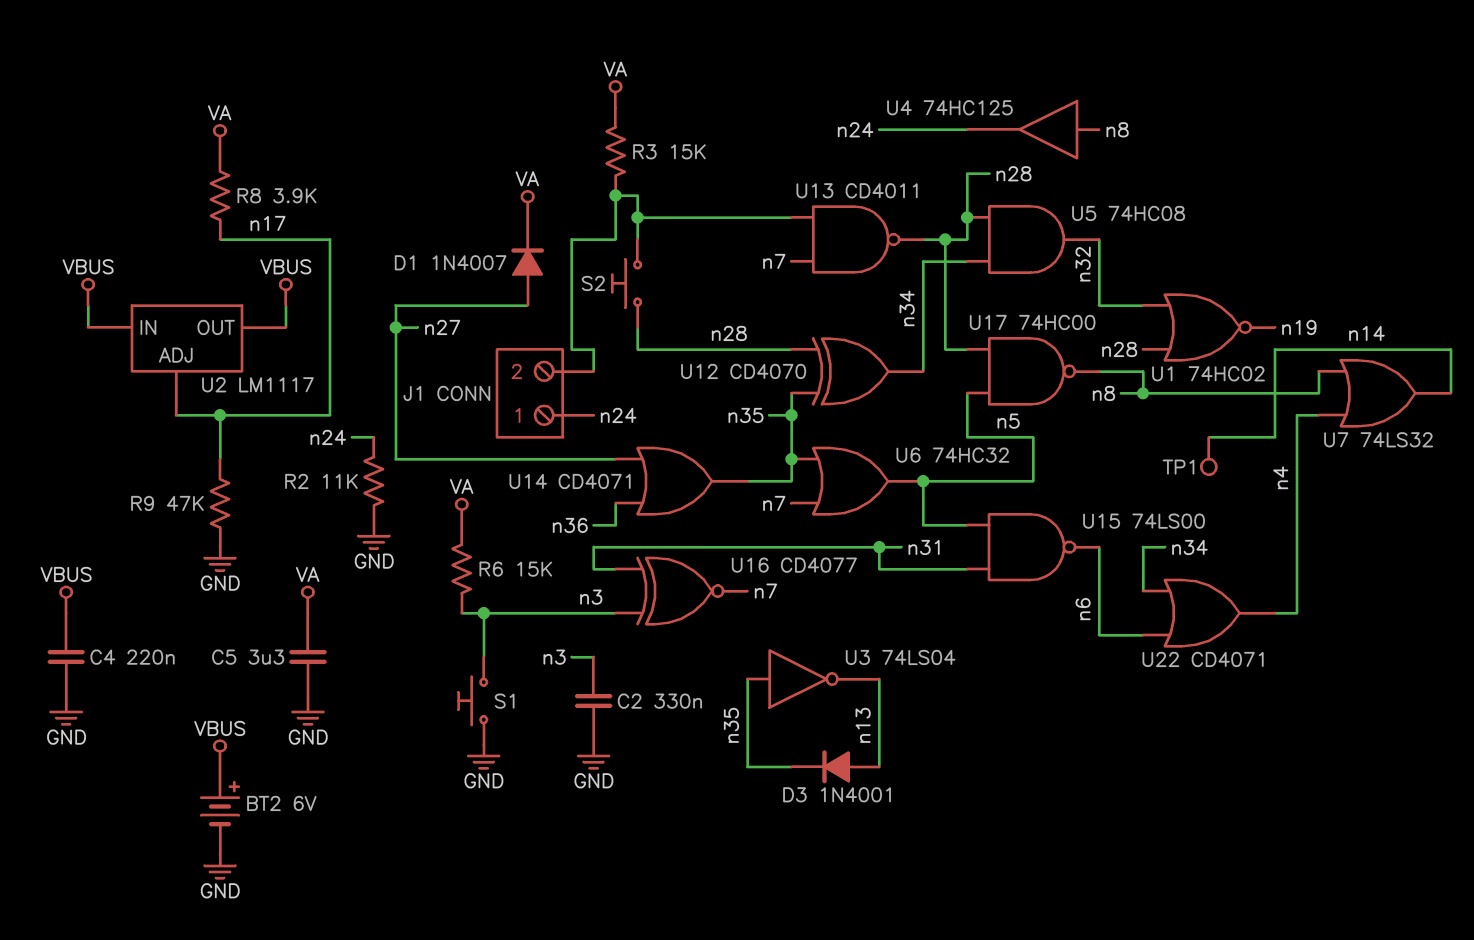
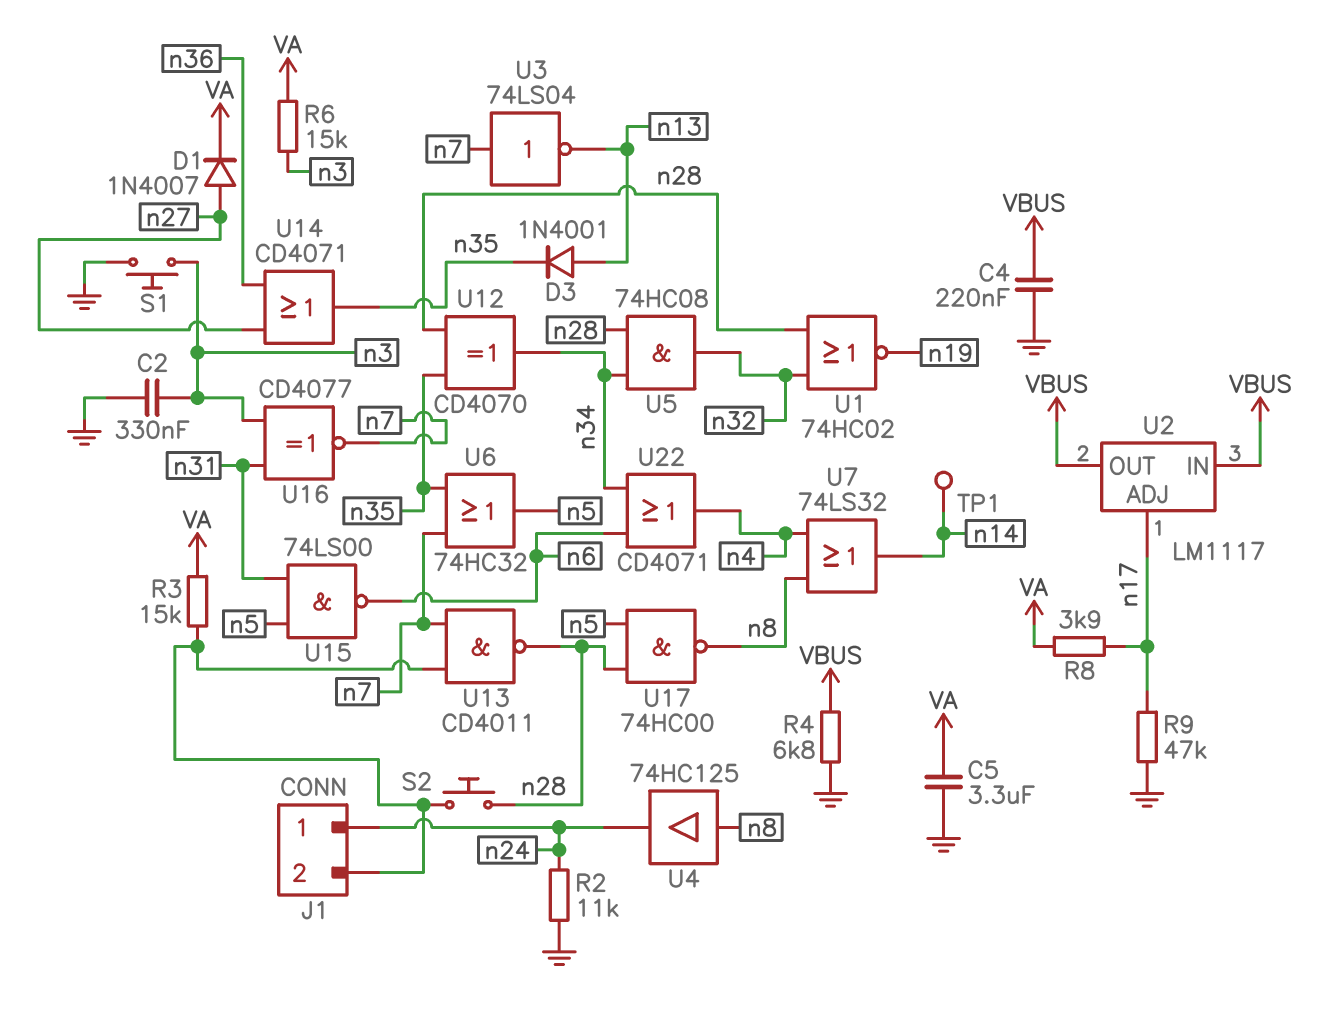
BT2: 6V (plus VBUS, minus GND) -> none
R4: none -> 6.8k (GND, VBUS)
U3: NOT 74LS04 (in n35, out n13) -> NOT 74LS04 (in n7, out n13)

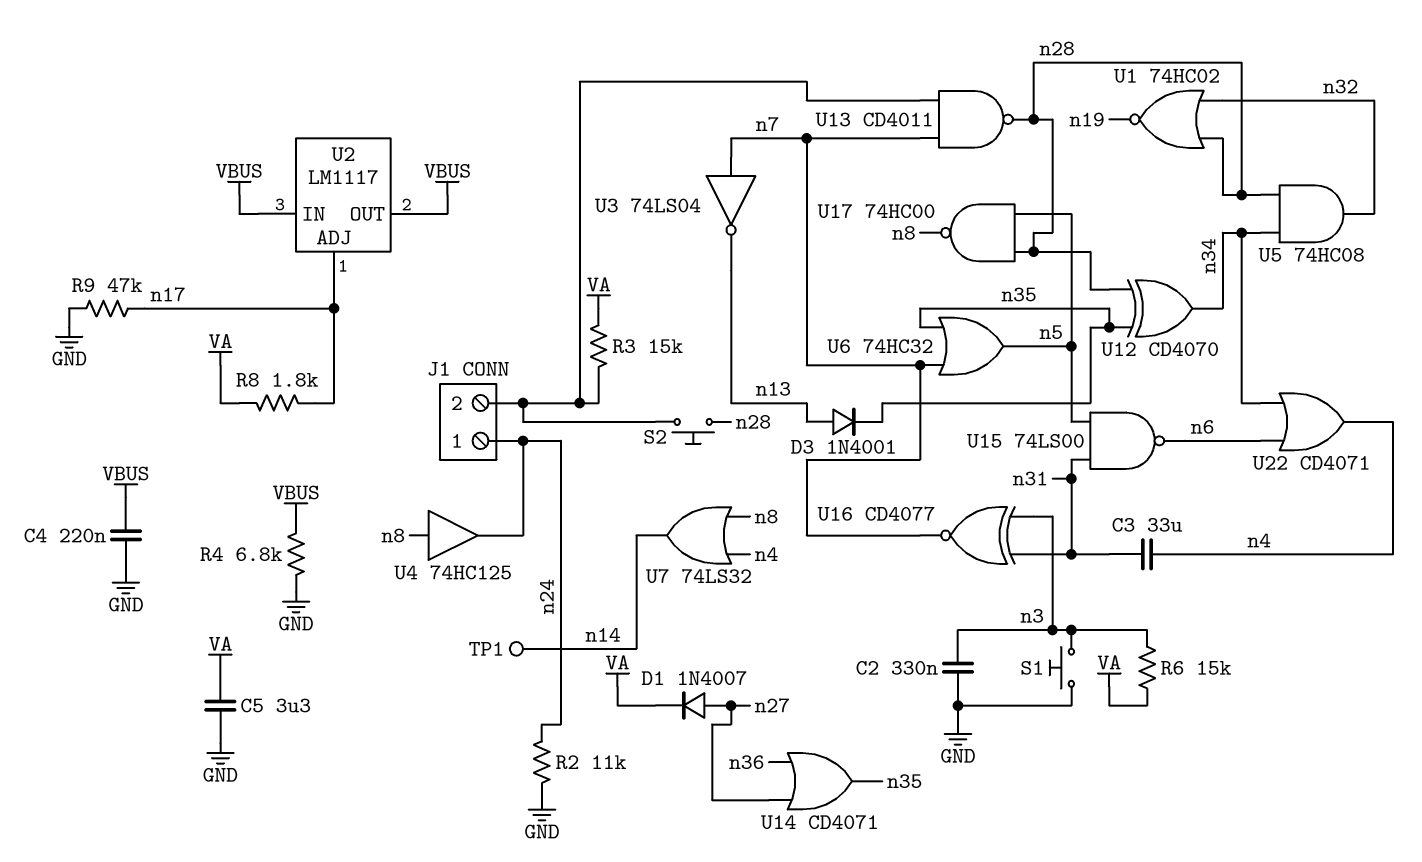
C3: none -> 33uF (n4, n31)
R8: 3.9k (VA, n17) -> 1.8k (VA, n17)

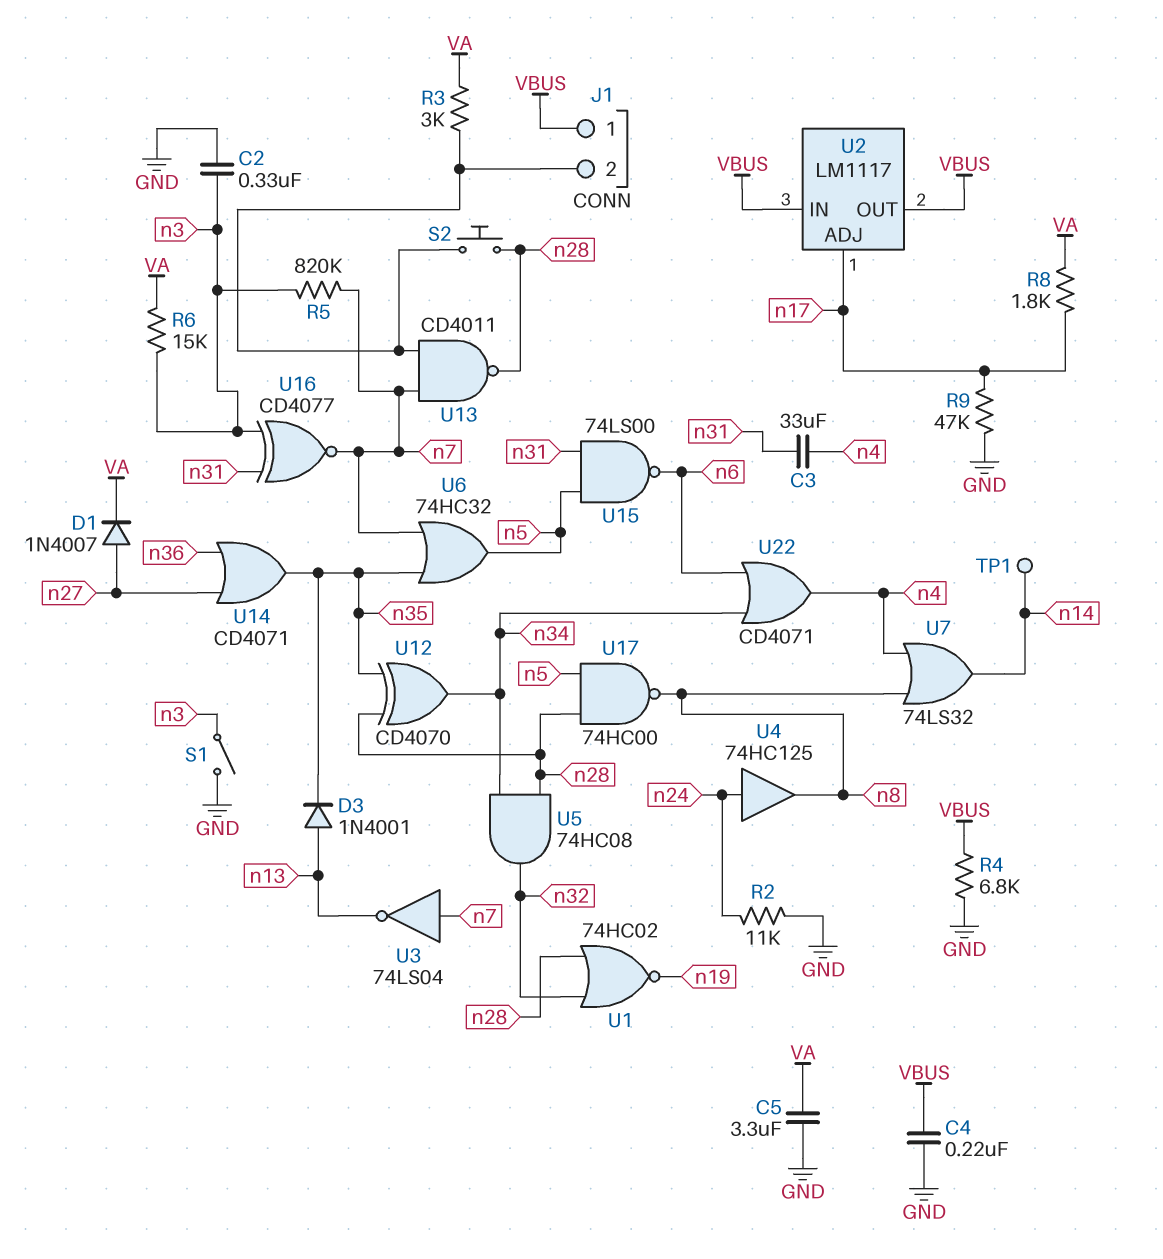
J1 pin 1: n24 -> VBUS
R3: 15k (J1/2, VA) -> 3k (J1/2, VA)
R5: none -> 820k (n3, n7)
S1: button (GND, n3) -> switch (GND, n3)
U4: buffer 74HC125 (in n8, out n24) -> buffer 74HC125 (in n24, out n8)

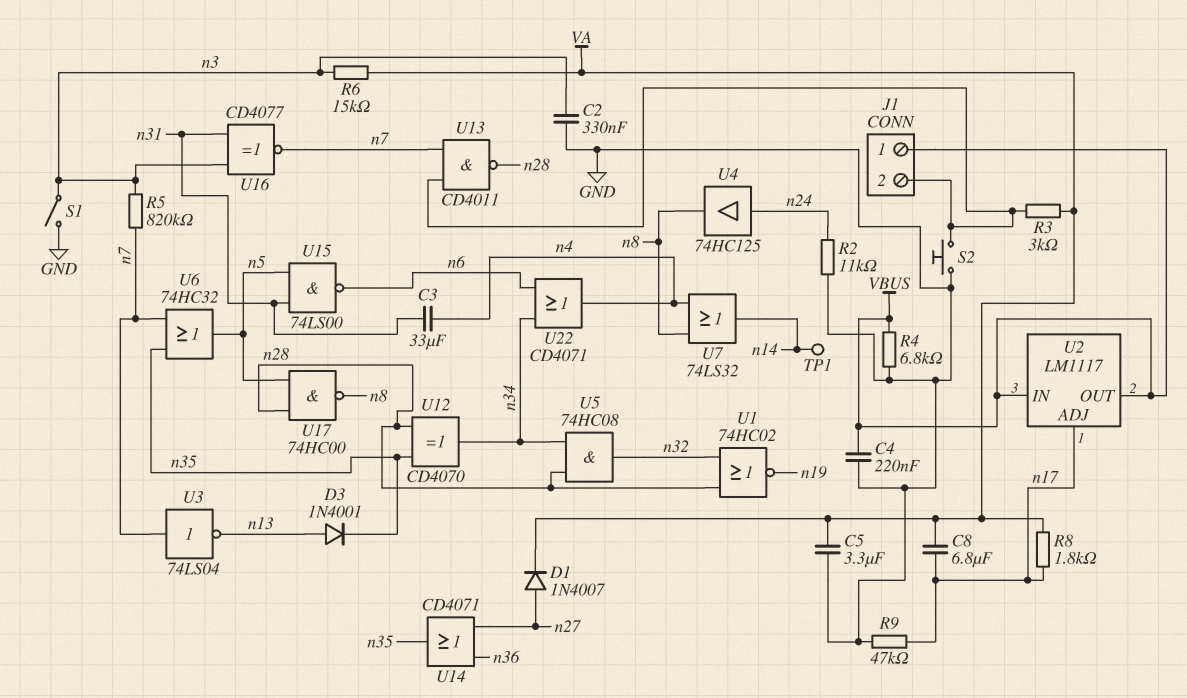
C8: none -> 6.8uF (VA, n17)
S2: button (J1/2, n28) -> button (GND, J1/2)

